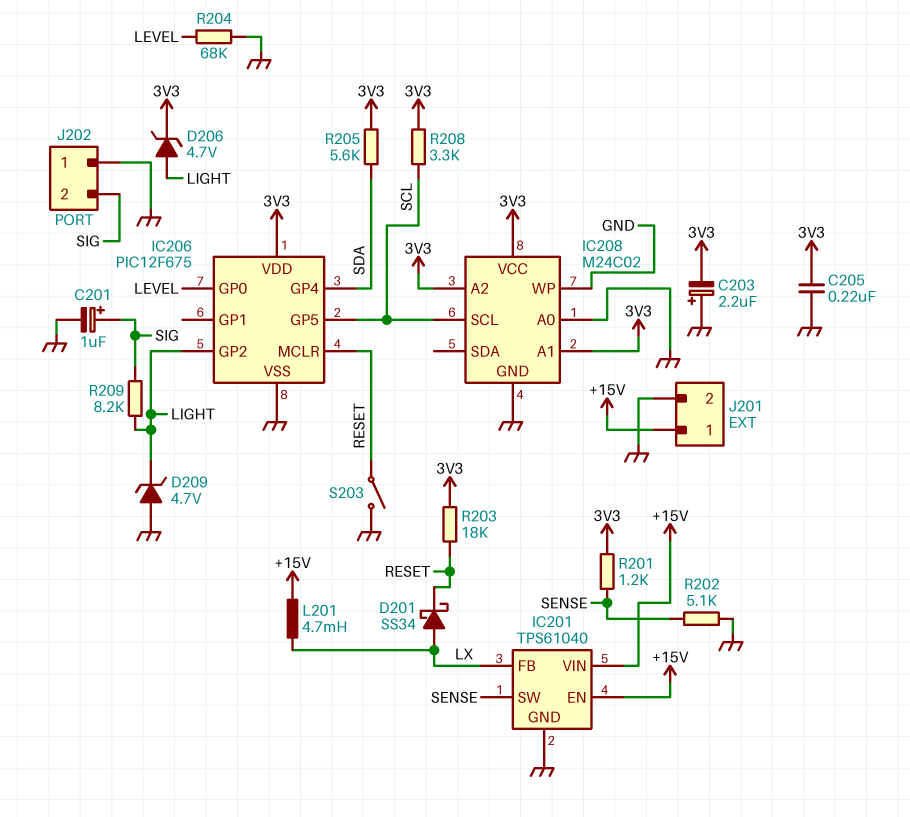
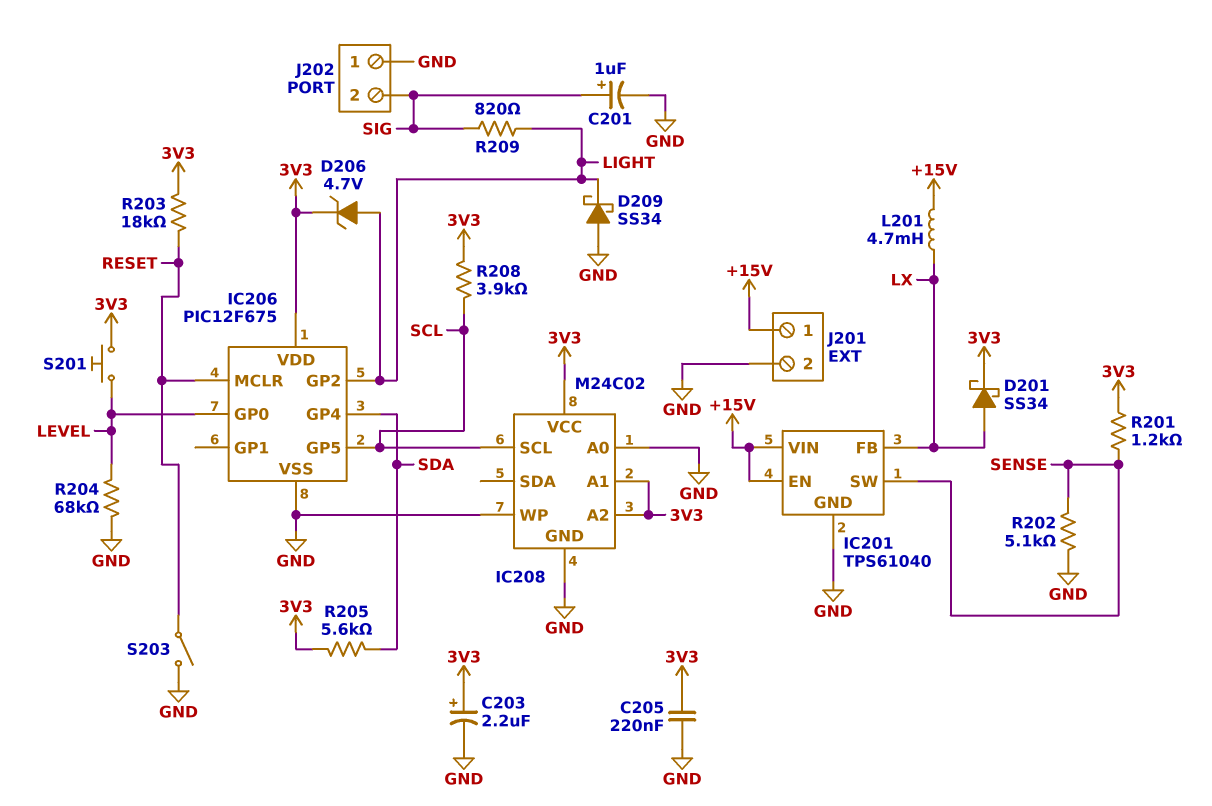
C203: 2.2uF (plus GND, minus 3V3) -> 2.2uF (plus 3V3, minus GND)
D201: schottky SS34 (A LX, K RESET) -> schottky SS34 (A LX, K 3V3)
D209: zener 4.7V (A GND, K LIGHT) -> schottky SS34 (A GND, K LIGHT)
R208: 3.3k (3V3, SCL) -> 3.9k (3V3, SCL)
R209: 8.2k (LIGHT, SIG) -> 820 (LIGHT, SIG)
S201: none -> button (3V3, LEVEL)

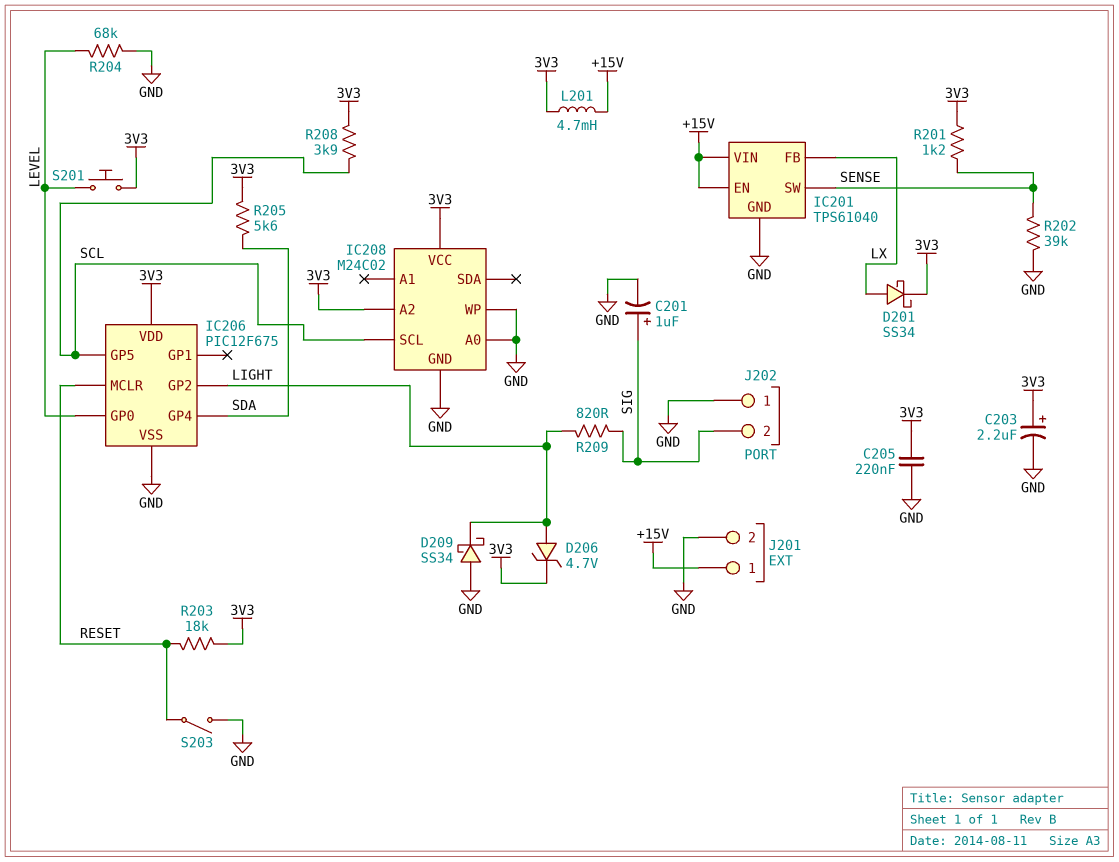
IC208 pin A1: 3V3 -> none
L201: 4.7mH (+15V, LX) -> 4.7mH (+15V, 3V3)
R202: 5.1k (GND, SENSE) -> 39k (GND, SENSE)

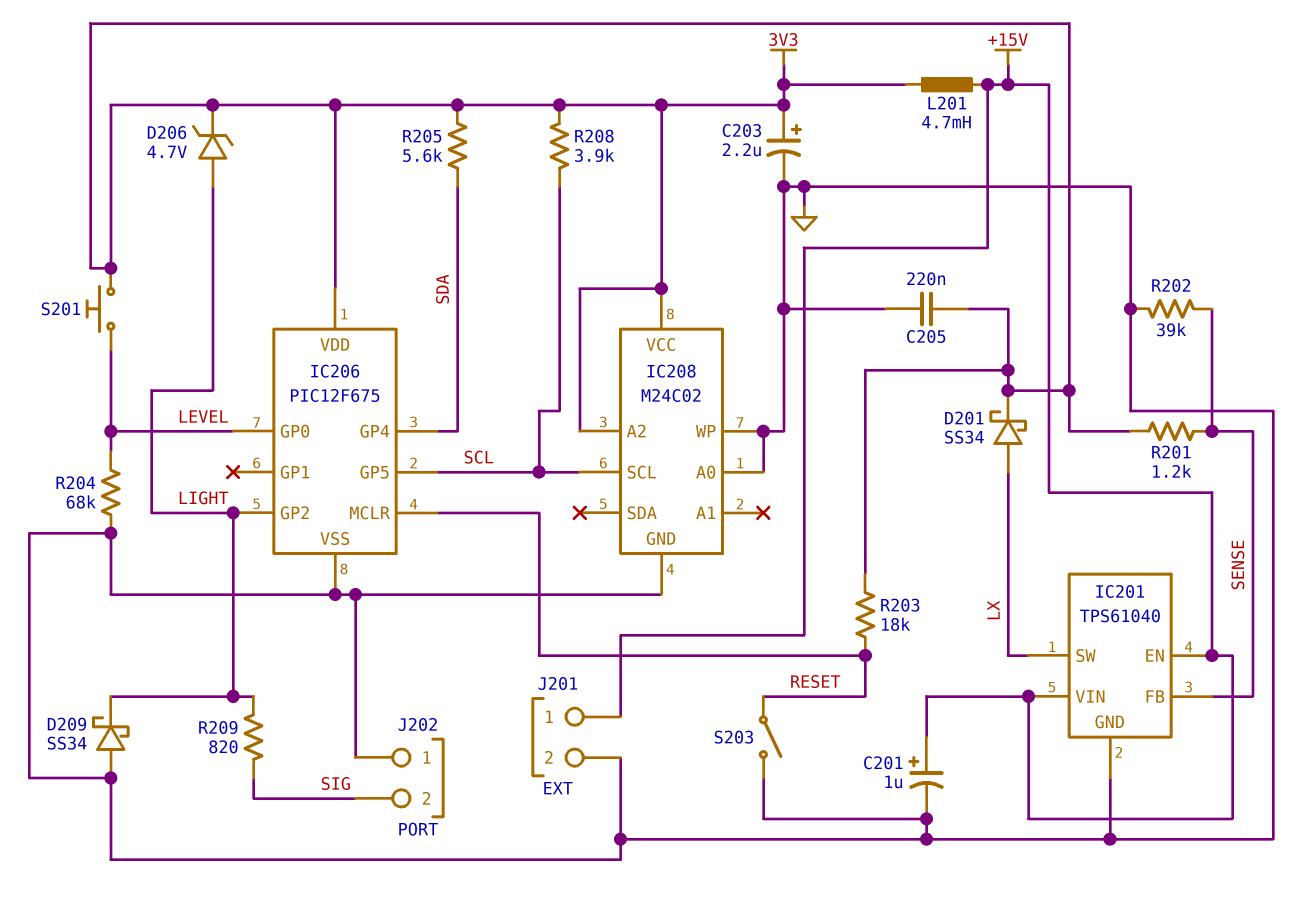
C201: 1uF (plus SIG, minus GND) -> 1uF (plus +15V, minus GND)
IC201 pin FB: LX -> SENSE
IC201 pin SW: SENSE -> LX

